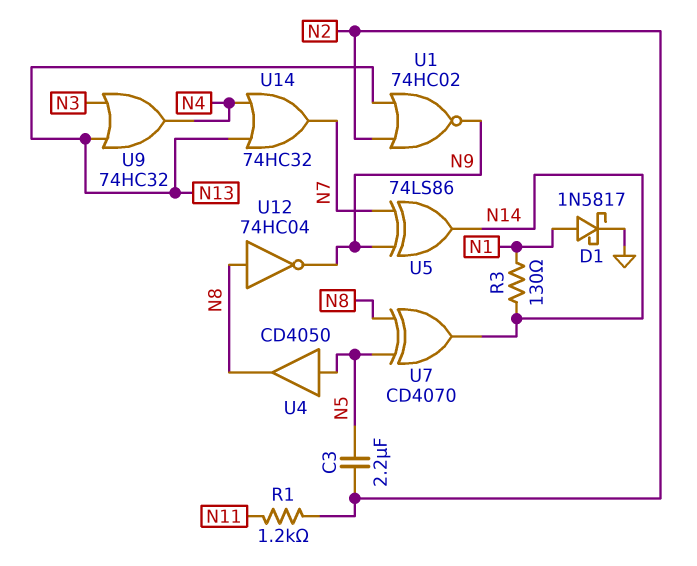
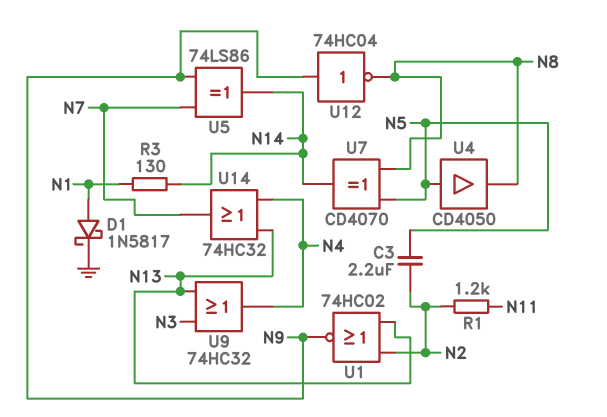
U12: NOT 74HC04 (in N8, out N9) -> NOT 74HC04 (in N9, out N8)

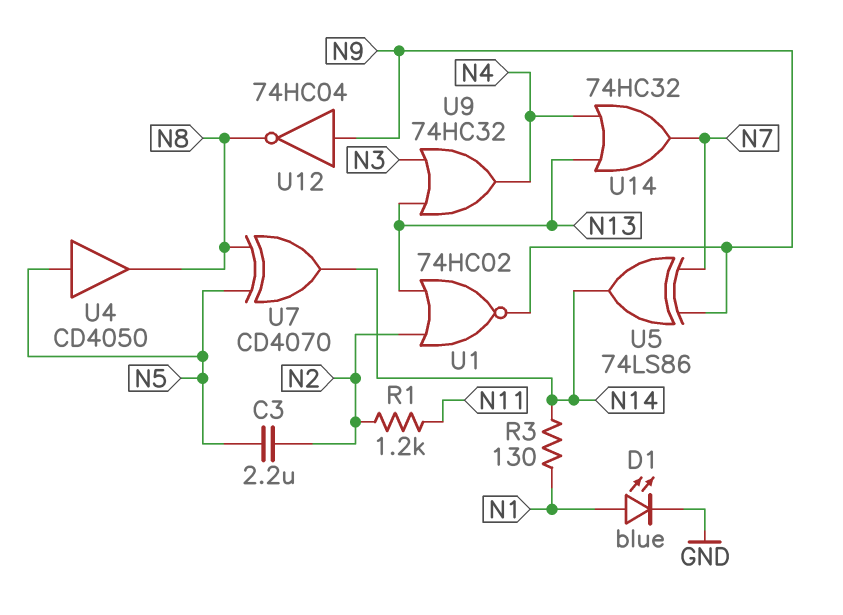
D1: schottky 1N5817 (A N1, K GND) -> LED blue (A N1, K GND)

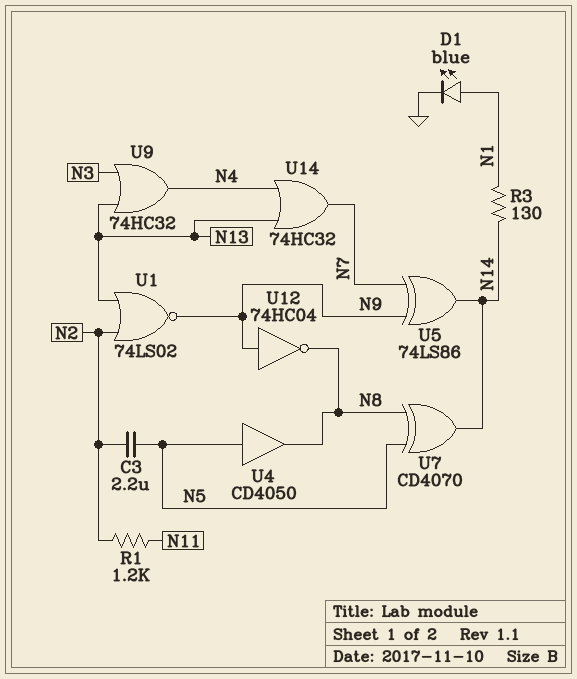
U1: NOR 74HC02 (in N2, in N13, out N9) -> NOR 74LS02 (in N2, in N13, out N9)

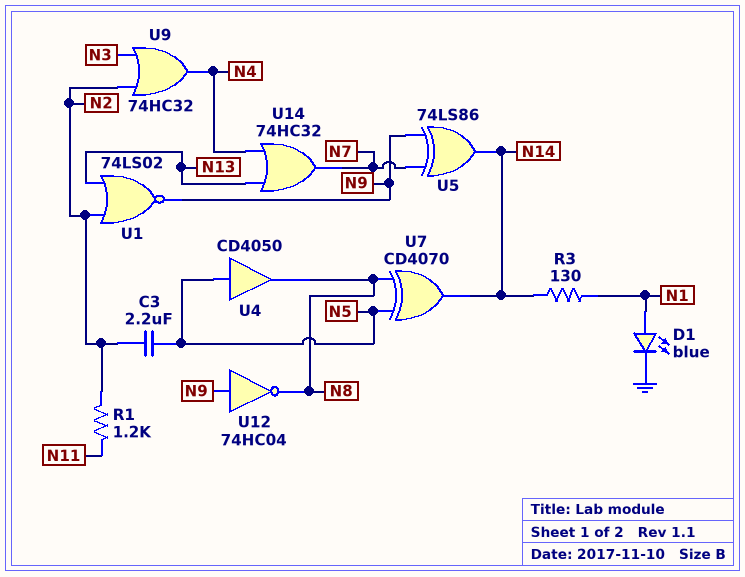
U9: OR 74HC32 (in N3, in N13, out N4) -> OR 74HC32 (in N2, in N3, out N4)

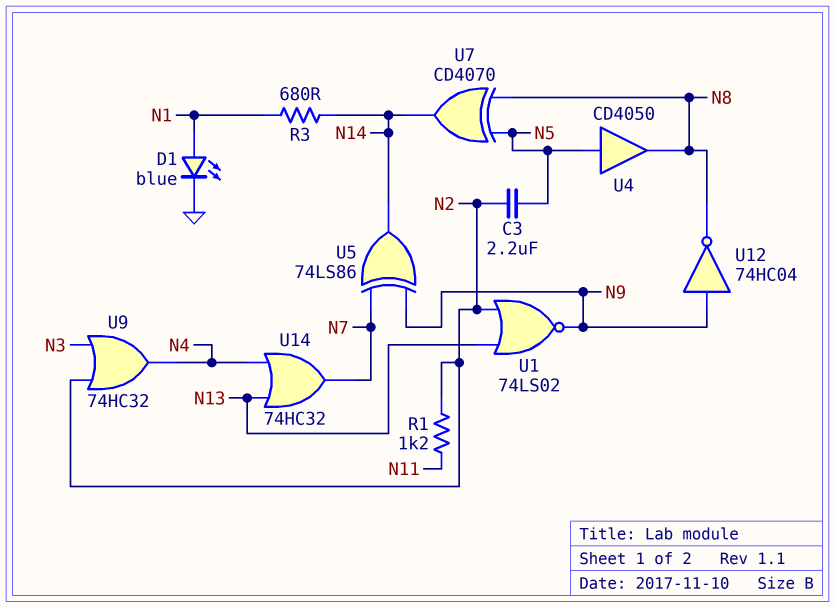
R3: 130 (N1, N14) -> 680 (N1, N14)

